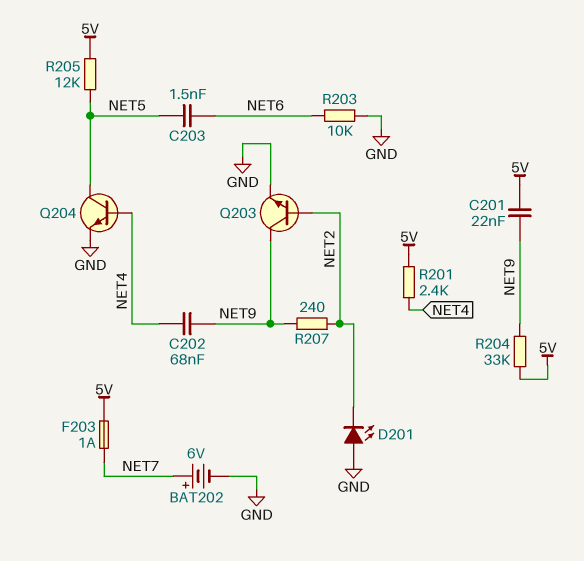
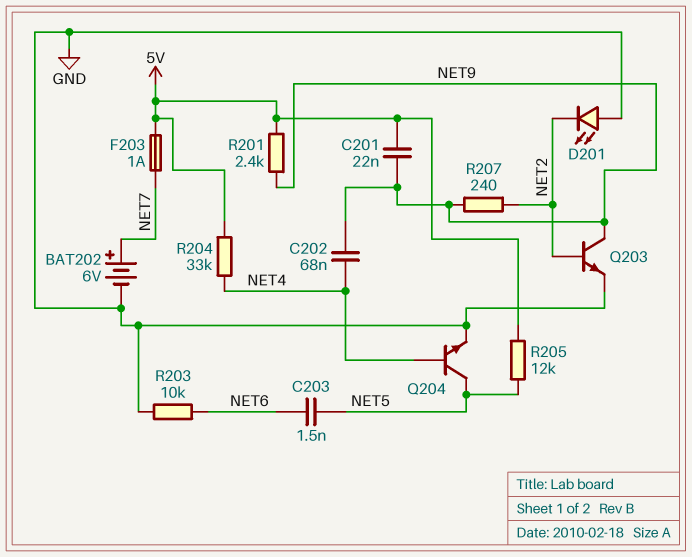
R201: 2.4k (5V, NET4) -> 2.4k (5V, NET9)
R204: 33k (5V, NET9) -> 33k (5V, NET4)

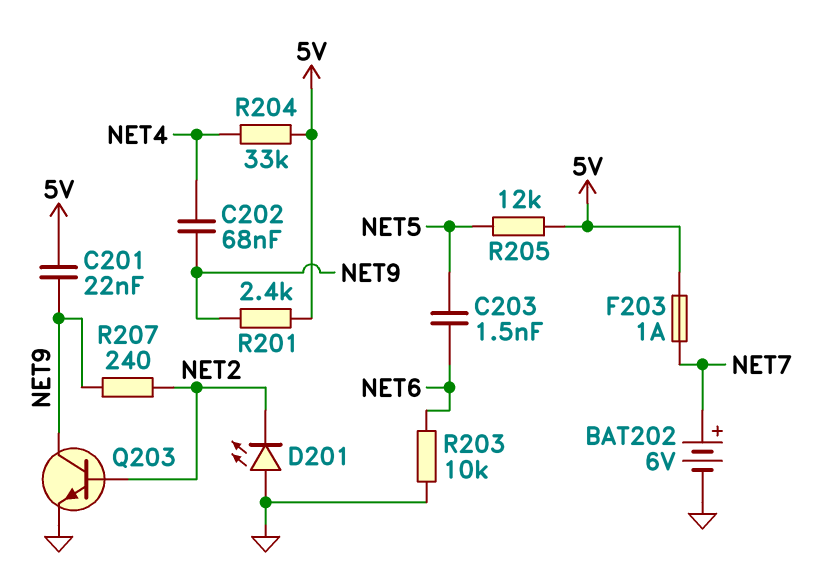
Q204: NPN (B NET4, C NET5, E GND) -> none

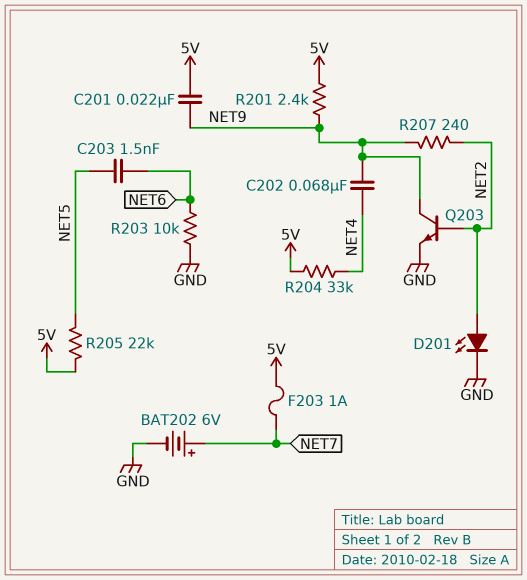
D201: LED (A GND, K NET2) -> LED (A NET2, K GND)
R205: 12k (5V, NET5) -> 22k (5V, NET5)

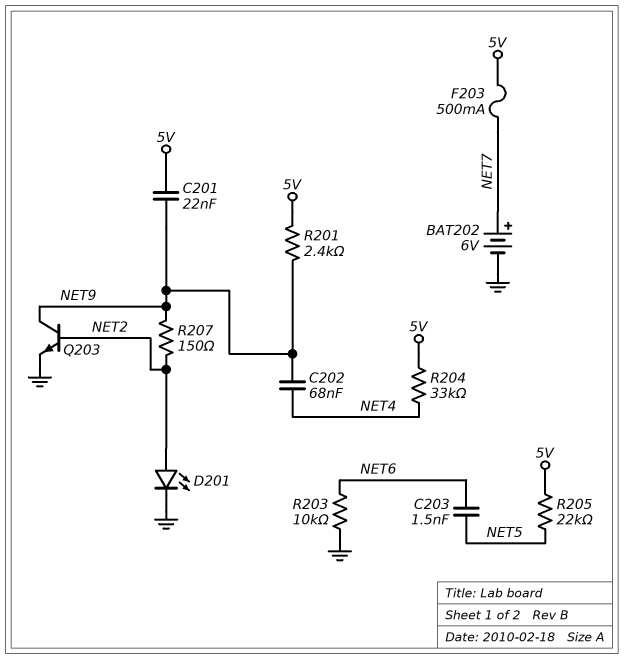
F203: 1A (5V, NET7) -> 500mA (5V, NET7)
R207: 240 (NET2, NET9) -> 150 (NET2, NET9)

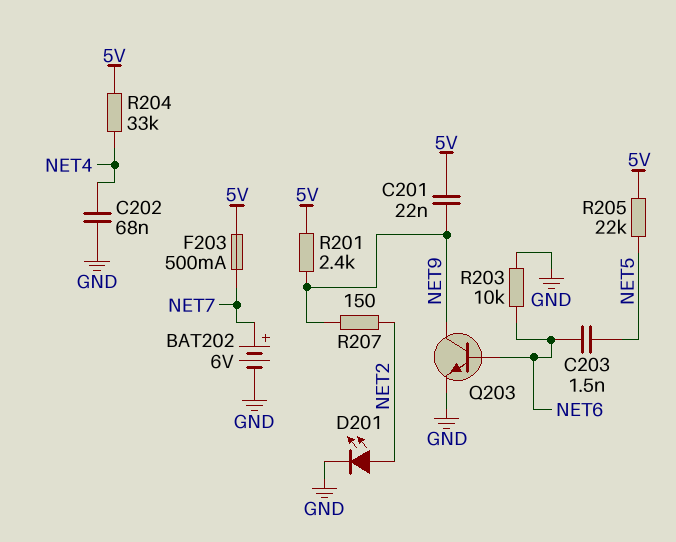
C202: 68nF (NET4, NET9) -> 68nF (GND, NET4)
Q203: NPN (B NET2, C NET9, E GND) -> NPN (B NET6, C NET9, E GND)

